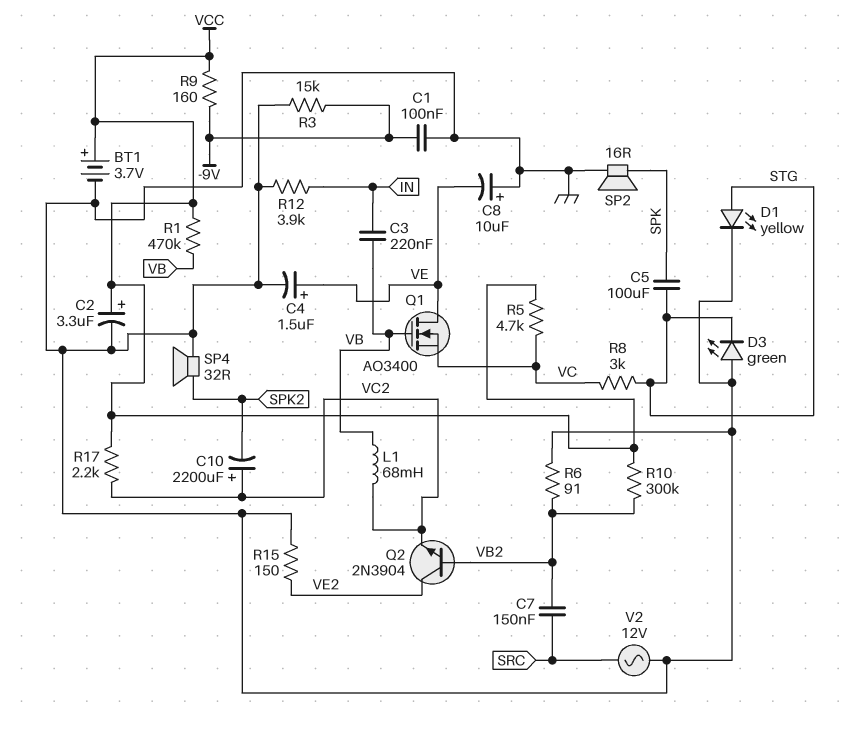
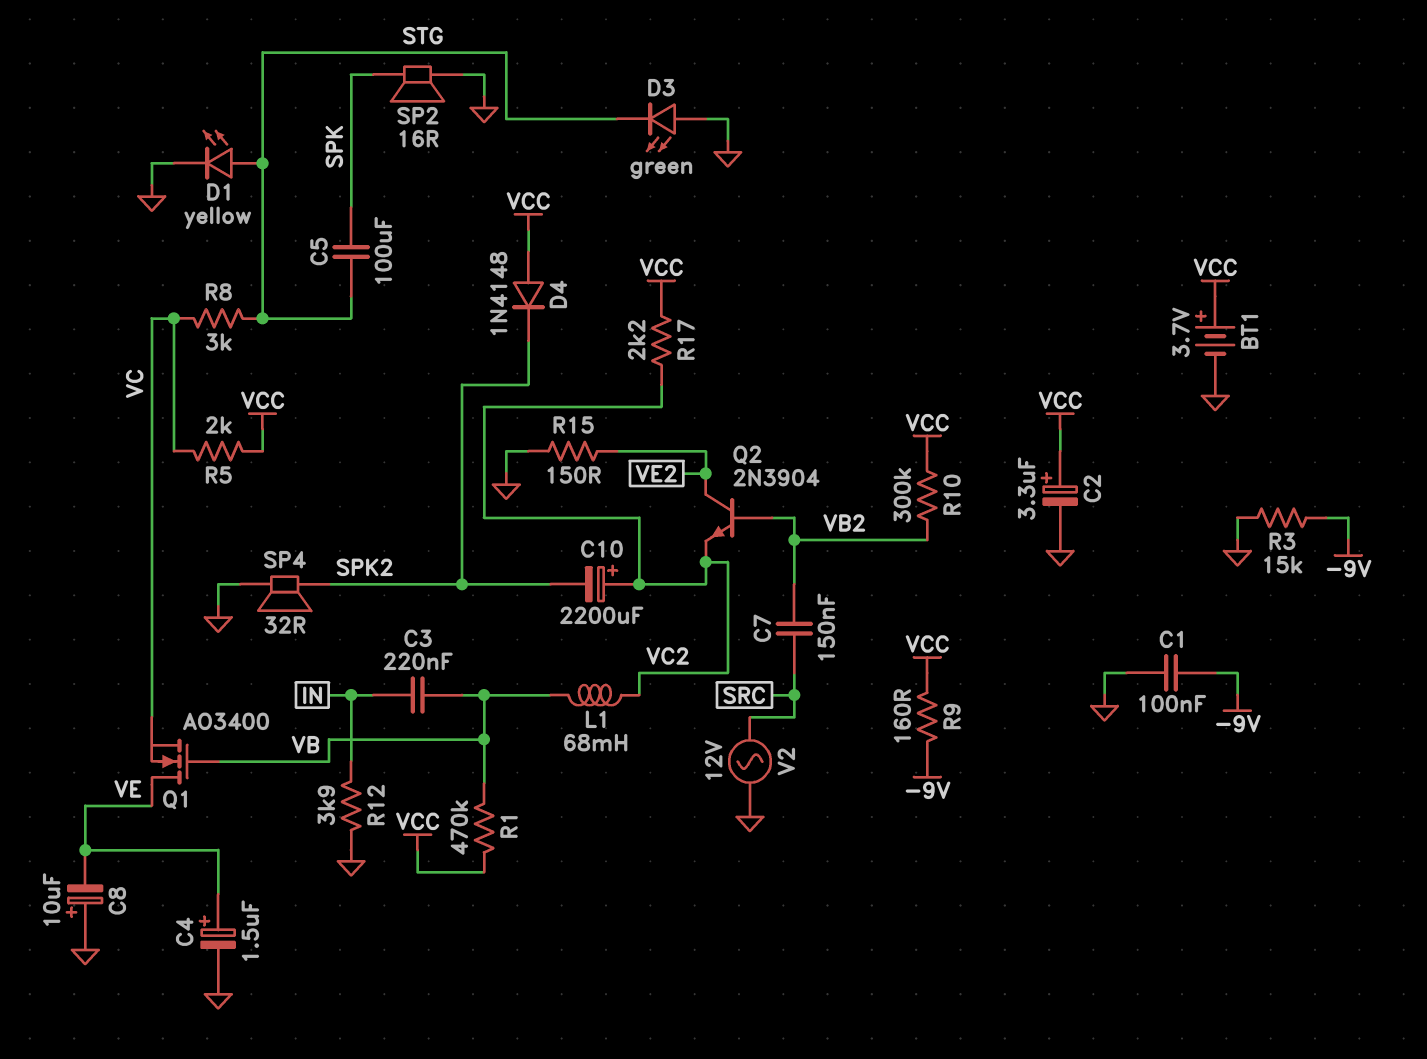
D4: none -> diode 1N4148 (A VCC, K SPK2)
R5: 4.7k (VC, VCC) -> 2k (VC, VCC)
R6: 91 (GND, VB2) -> none

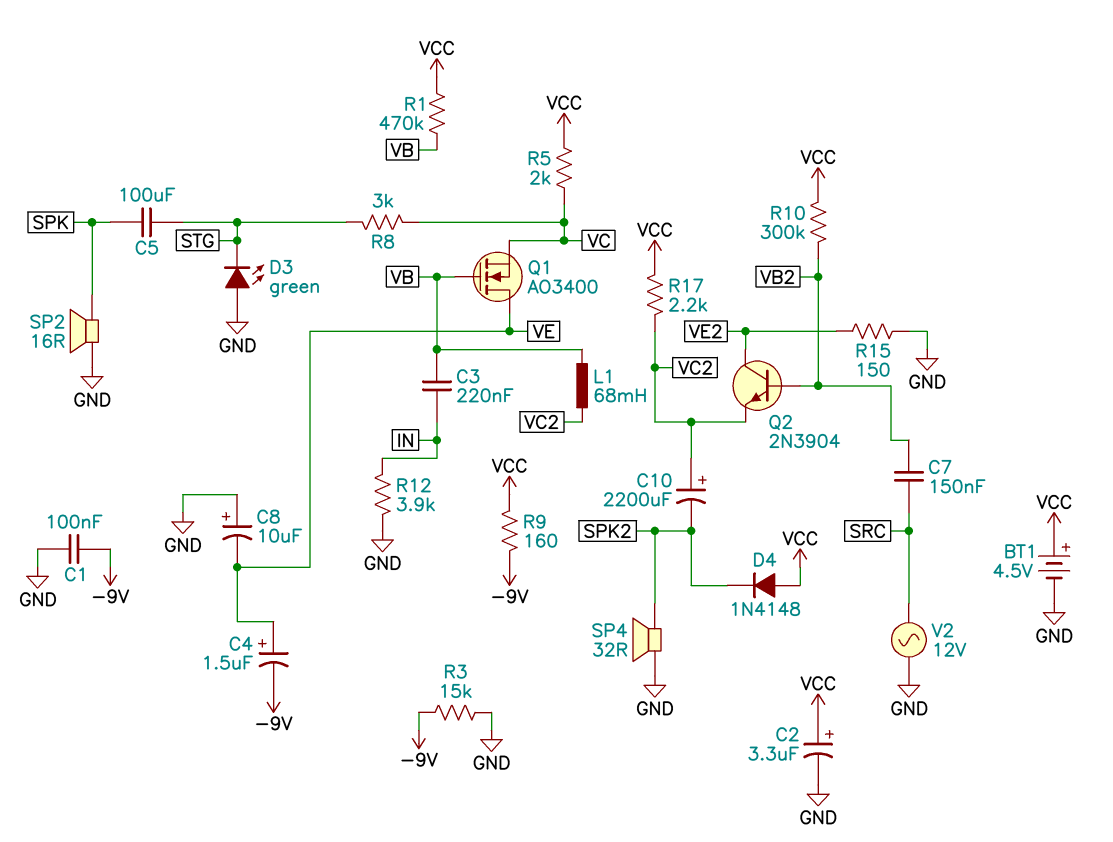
BT1: 3.7V (plus VCC, minus GND) -> 4.5V (plus VCC, minus GND)
C4: 1.5uF (plus VE, minus GND) -> 1.5uF (plus VE, minus -9V)
D1: LED yellow (A STG, K GND) -> none

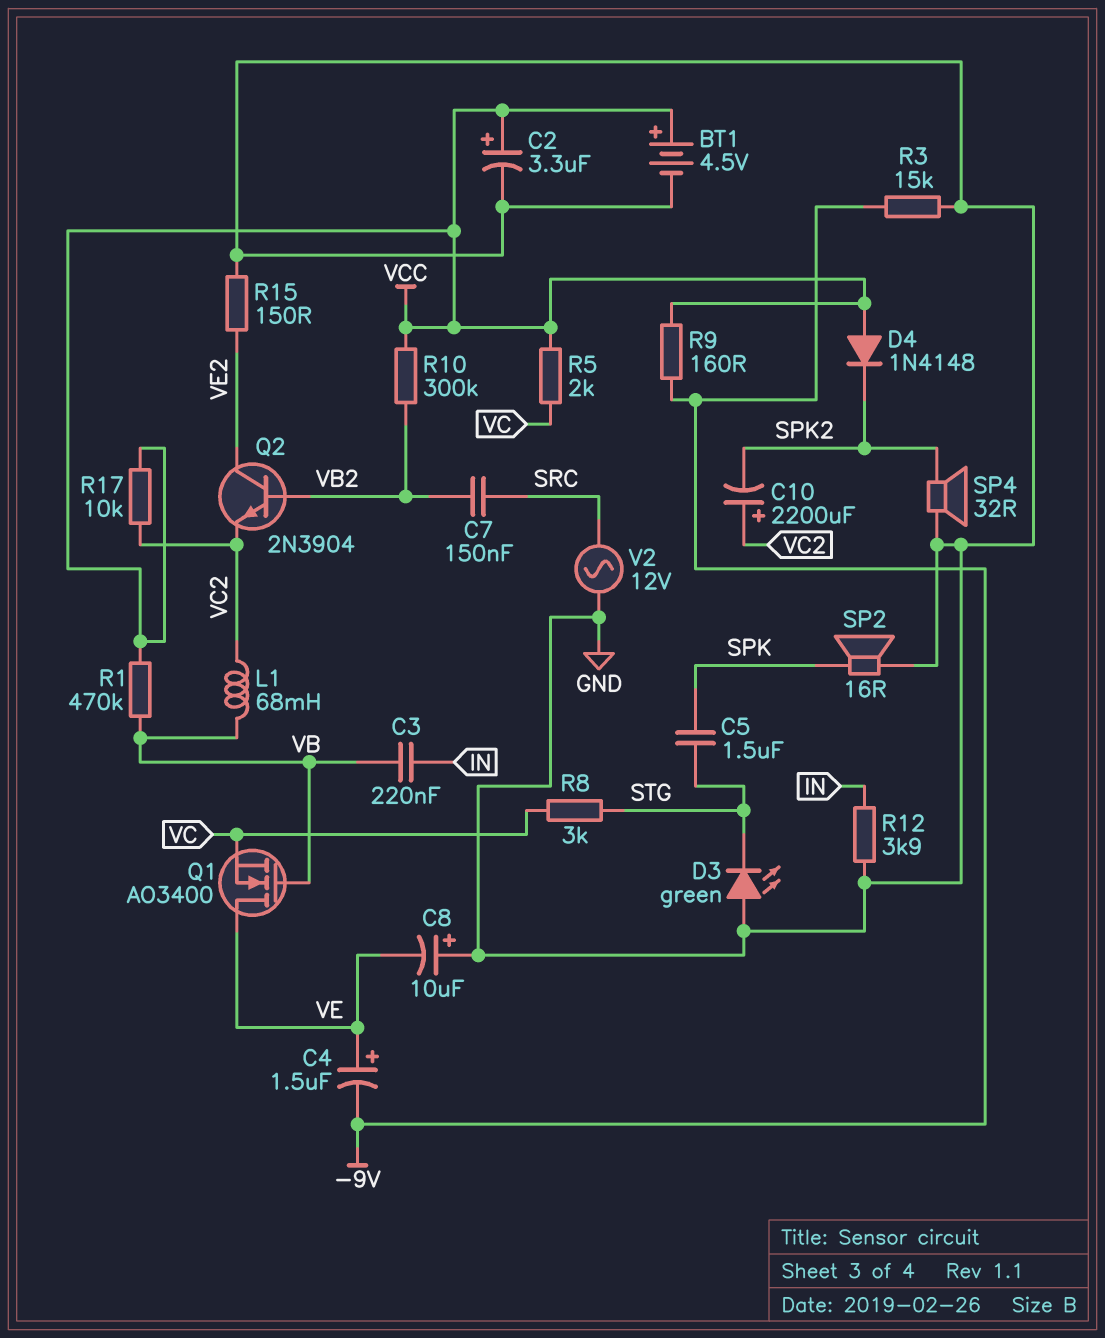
C1: 100nF (-9V, GND) -> none
C5: 100uF (SPK, STG) -> 1.5uF (SPK, STG)
R17: 2.2k (VC2, VCC) -> 10k (VC2, VCC)

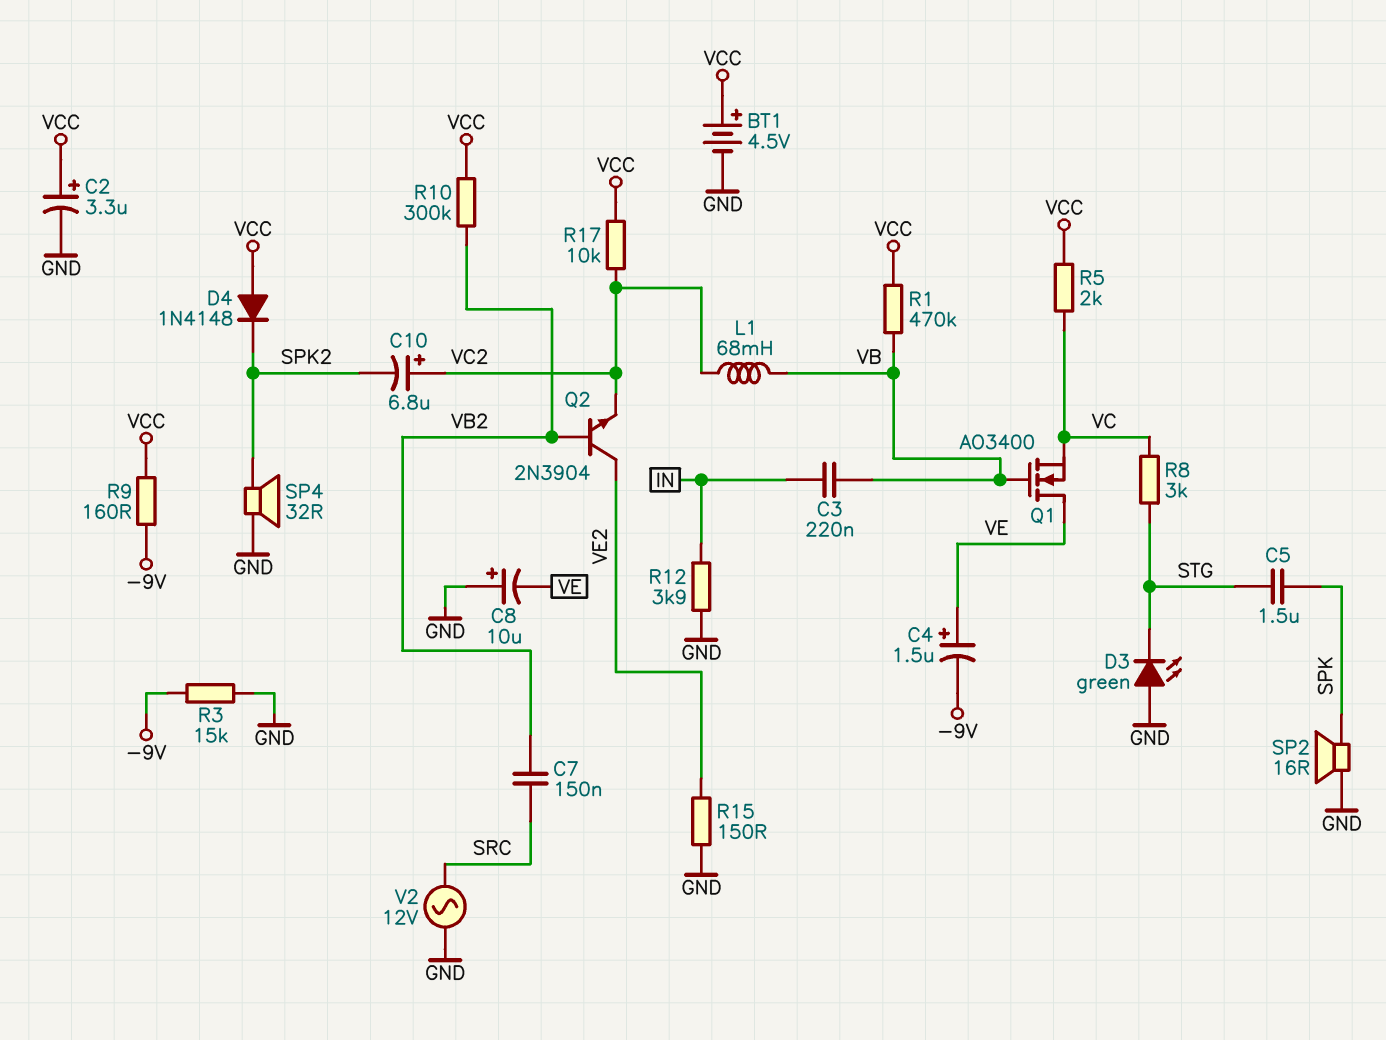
C10: 2200uF (plus VC2, minus SPK2) -> 6.8uF (plus VC2, minus SPK2)

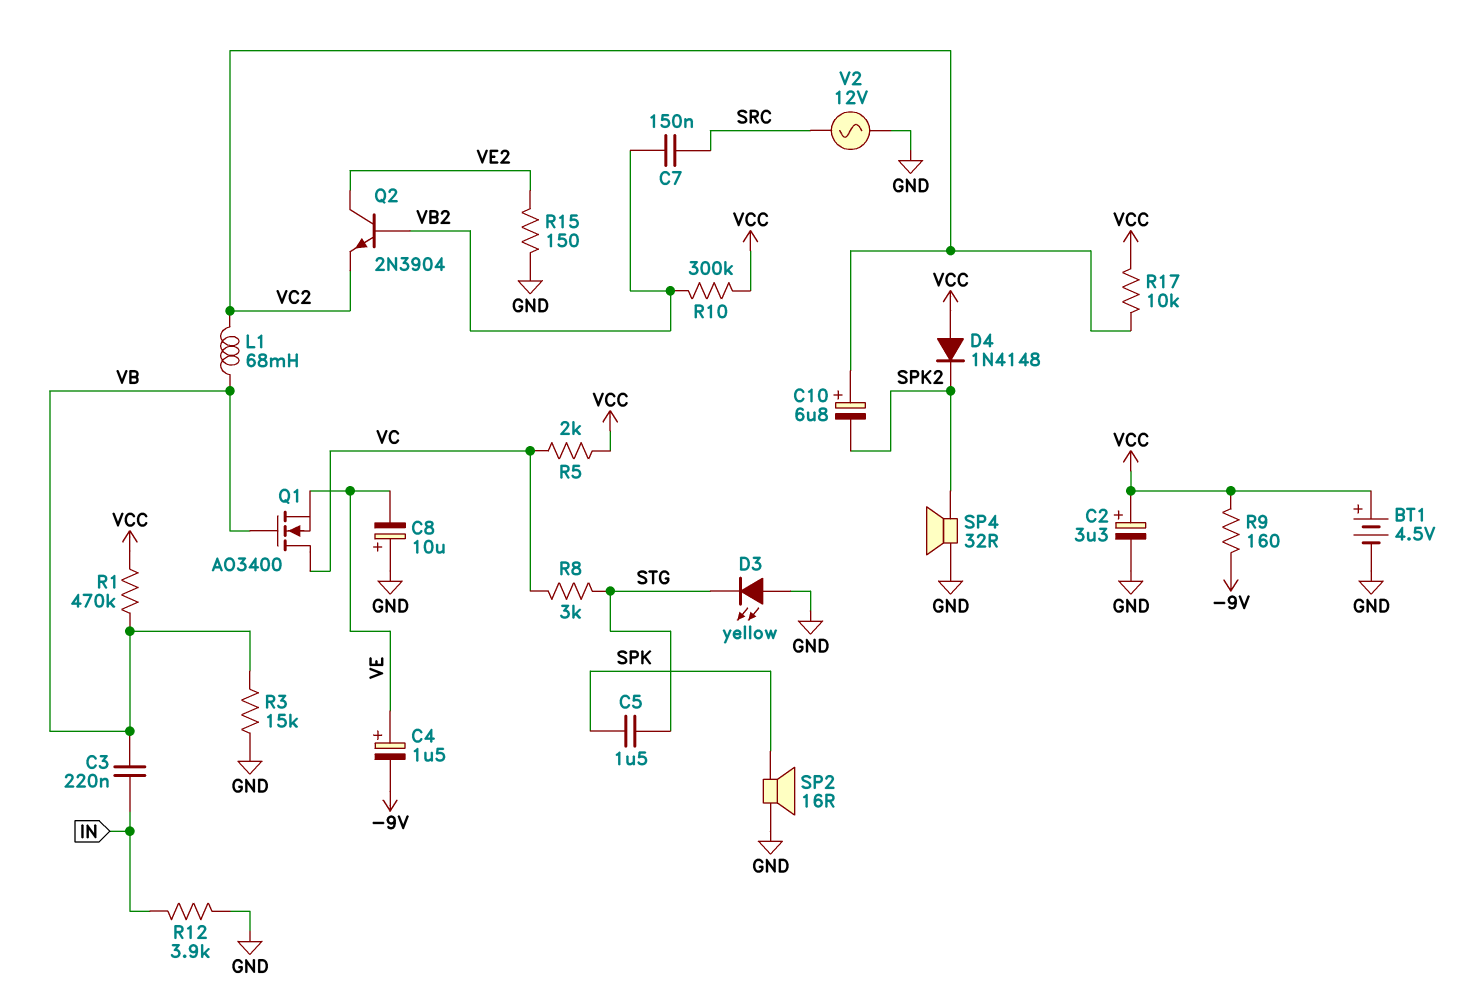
D3: LED green (A GND, K STG) -> LED yellow (A GND, K STG)
Q1: NMOS AO3400 (G VB, D VE, S VC) -> NMOS AO3400 (G VB, D VC, S VE)
R3: 15k (-9V, GND) -> 15k (GND, VB)

